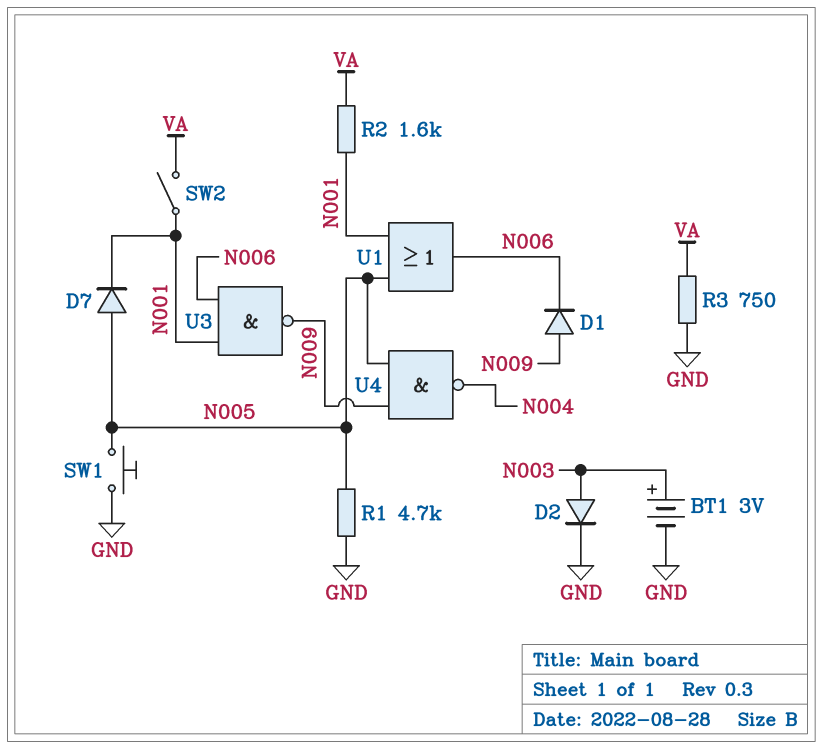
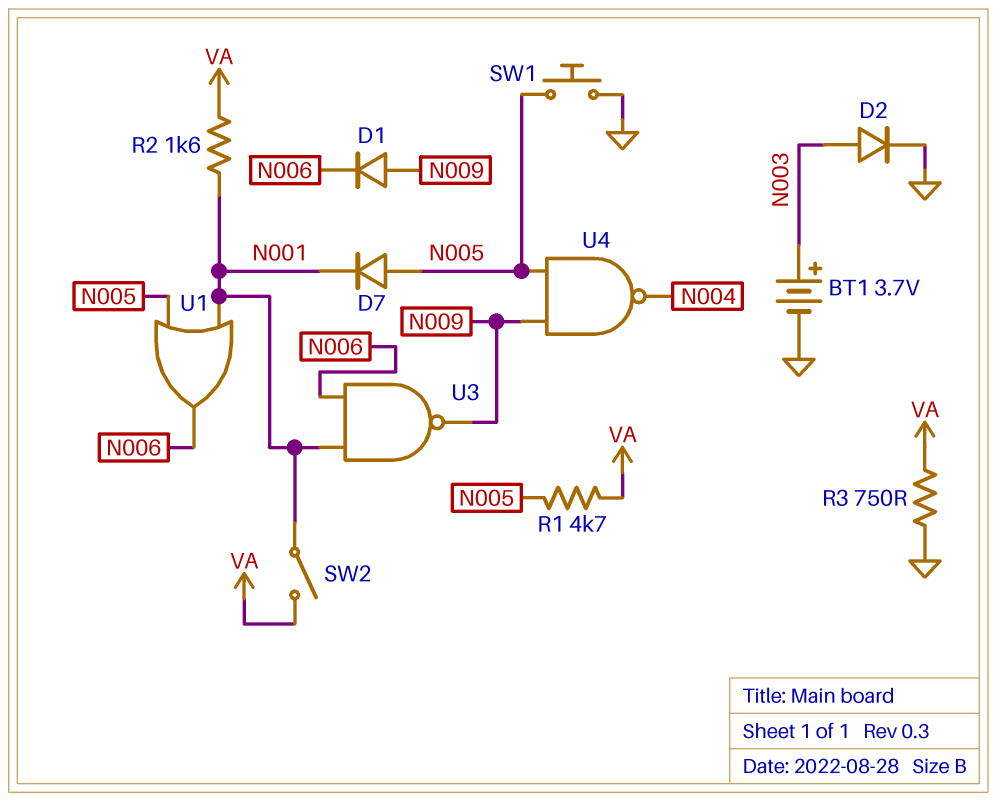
BT1: 3V (plus N003, minus GND) -> 3.7V (plus N003, minus GND)
R1: 4.7k (GND, N005) -> 4.7k (N005, VA)

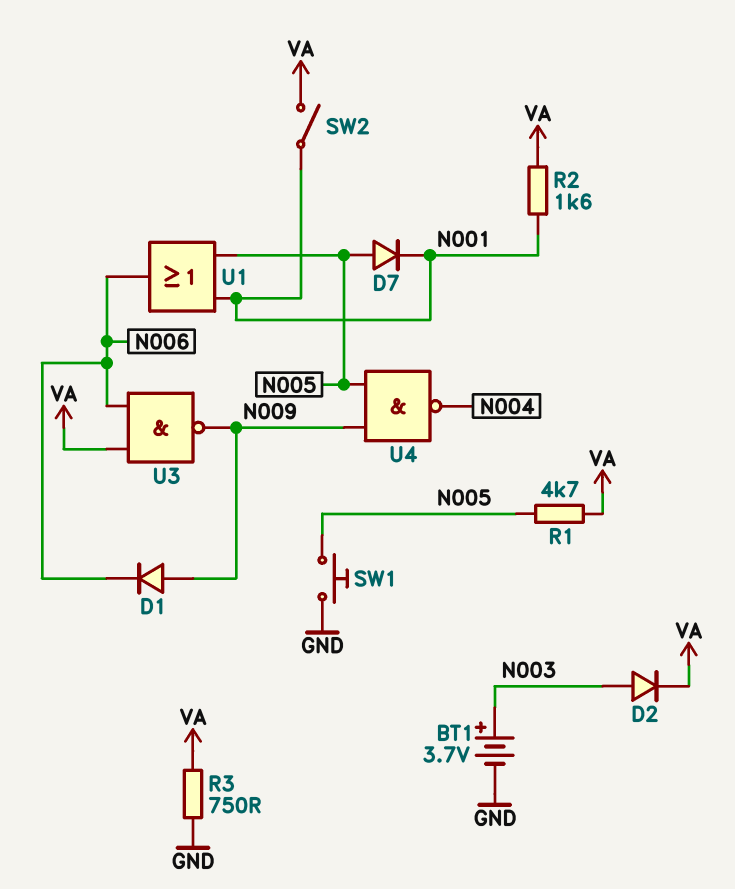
D2: diode (A N003, K GND) -> diode (A N003, K VA)
U3: NAND (in N001, in N006, out N009) -> NAND (in N006, in VA, out N009)

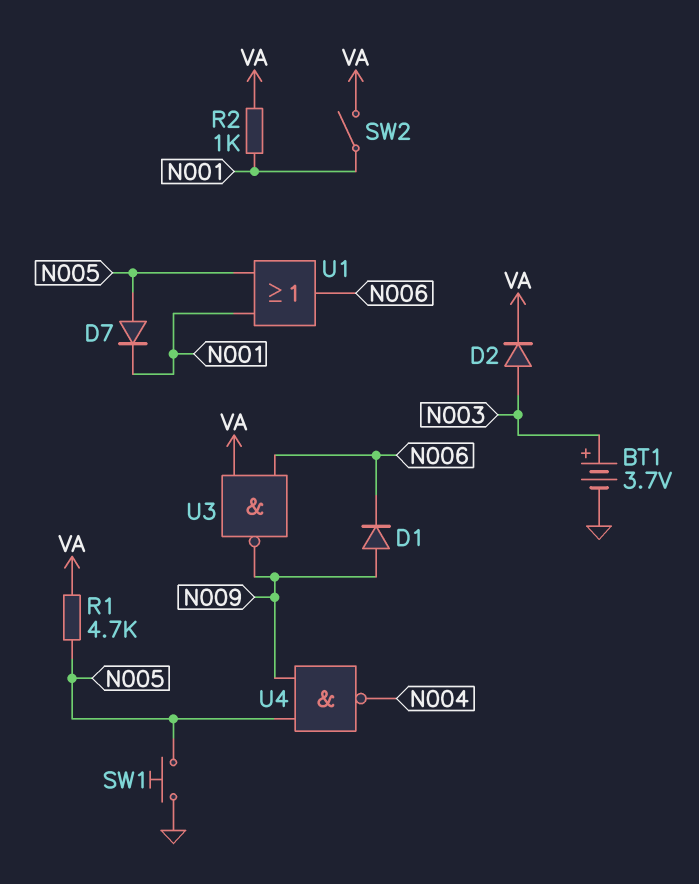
R2: 1.6k (N001, VA) -> 1k (N001, VA)
R3: 750 (GND, VA) -> none

